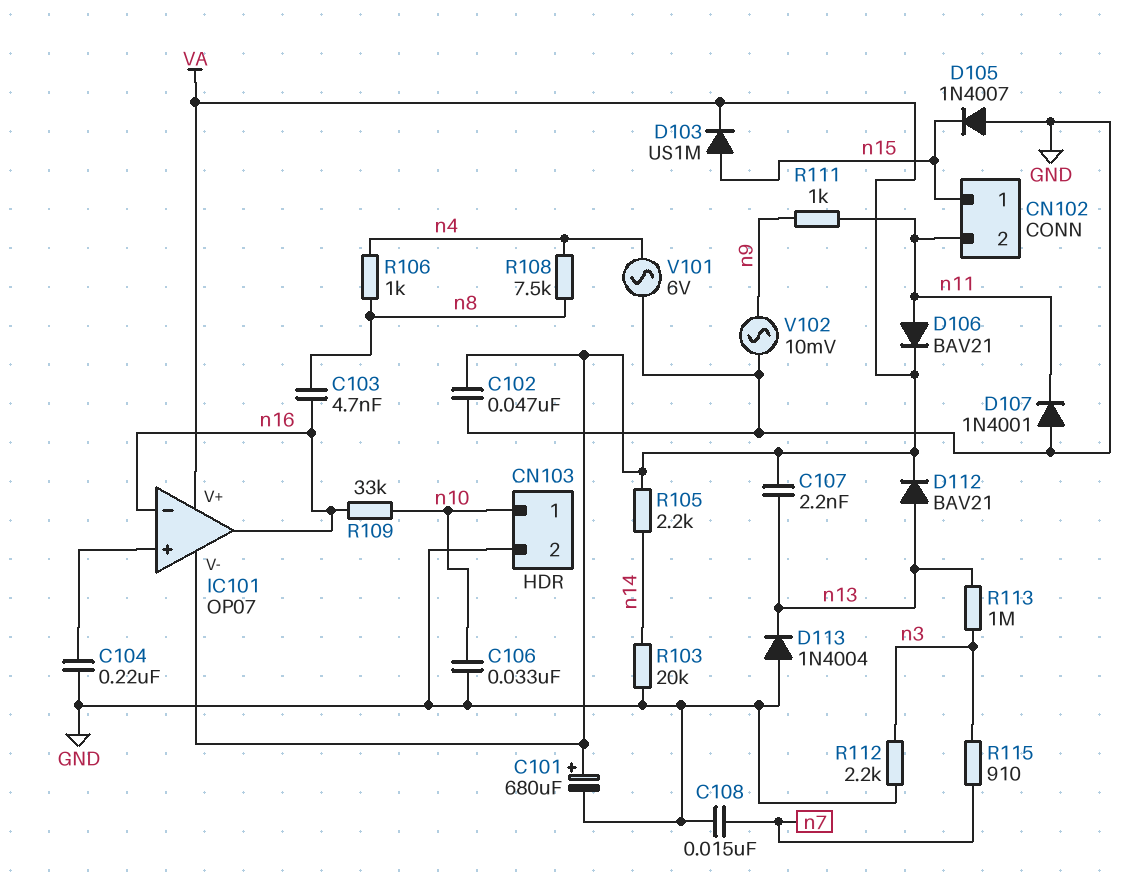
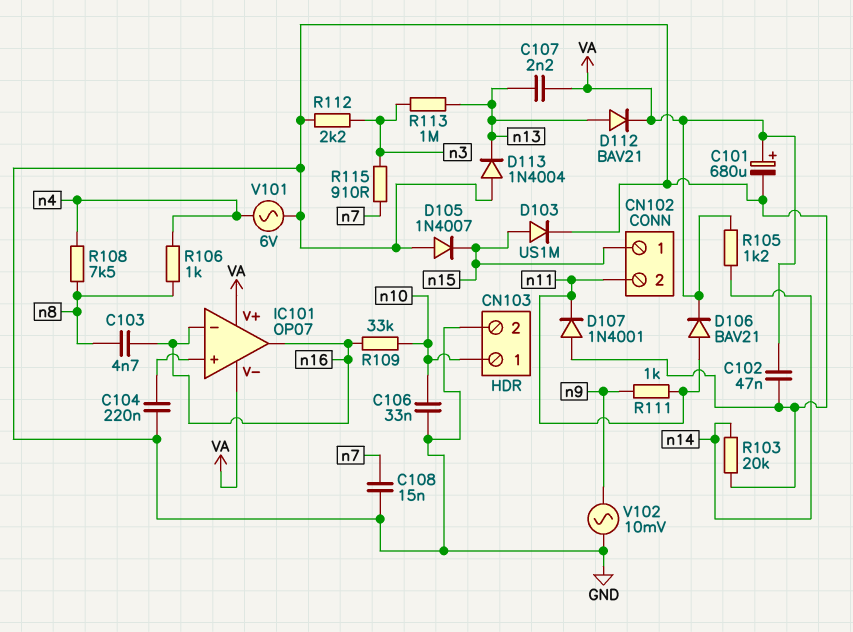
D103: diode US1M (A n15, K VA) -> diode US1M (A n15, K GND)
R105: 2.2k (VA, n14) -> 1.2k (VA, n14)

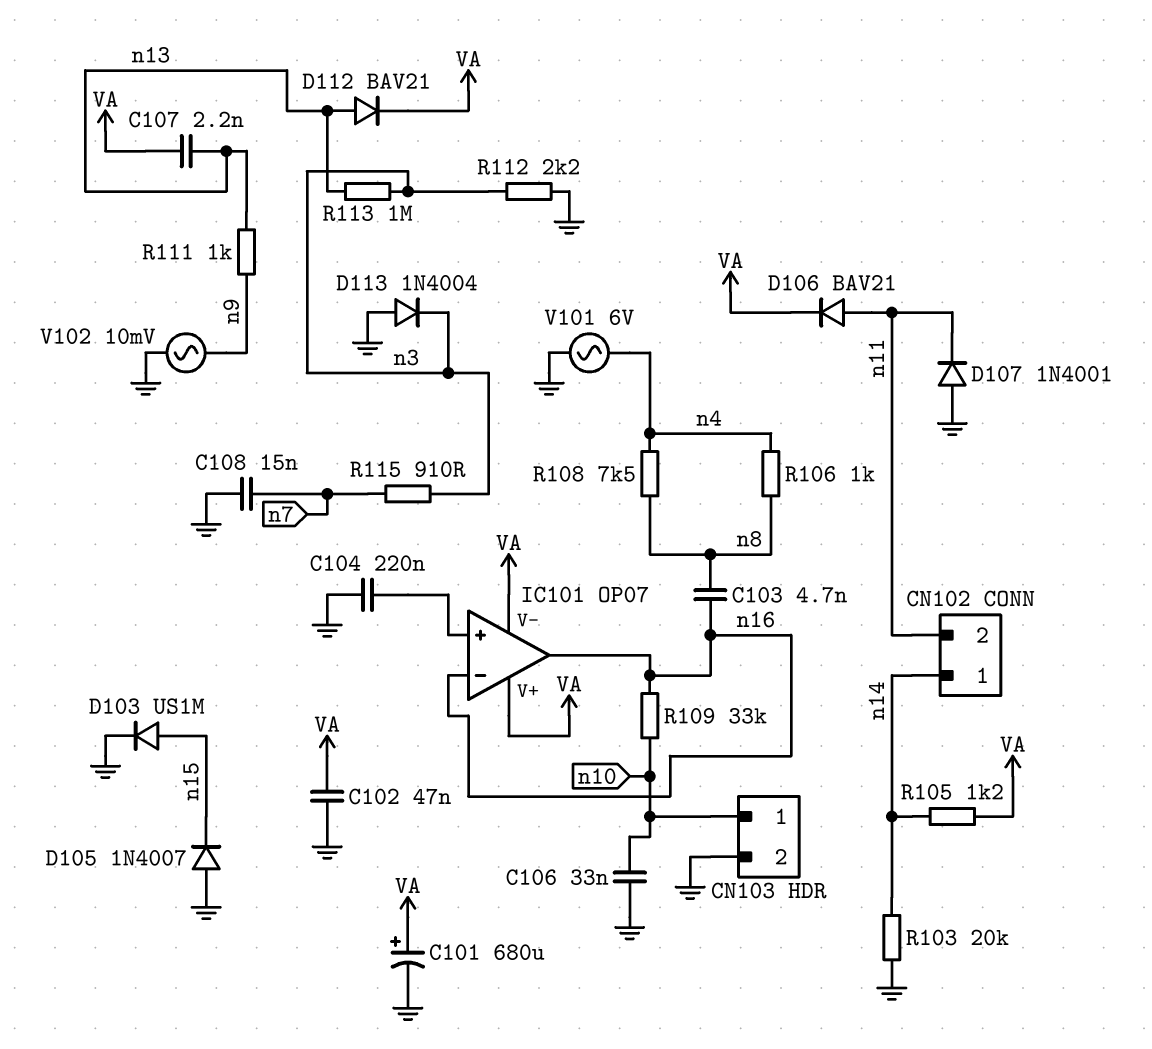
CN102 pin 1: n15 -> n14
D113: diode 1N4004 (A GND, K n13) -> diode 1N4004 (A GND, K n3)
R111: 1k (n9, n11) -> 1k (n9, n13)

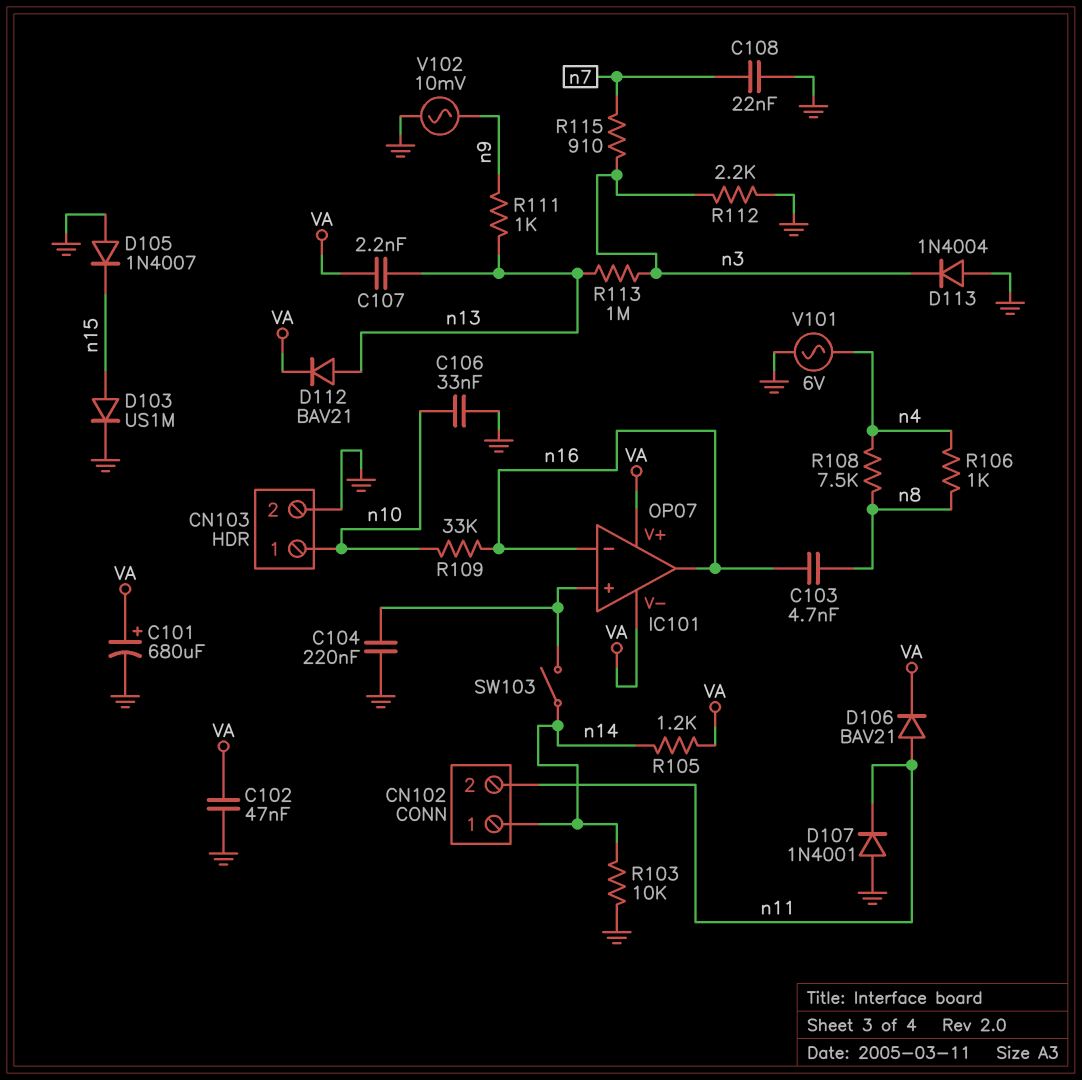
C108: 15nF (GND, n7) -> 22nF (GND, n7)
R103: 20k (GND, n14) -> 10k (GND, n14)
SW103: none -> switch (IC101/in+, n14)

